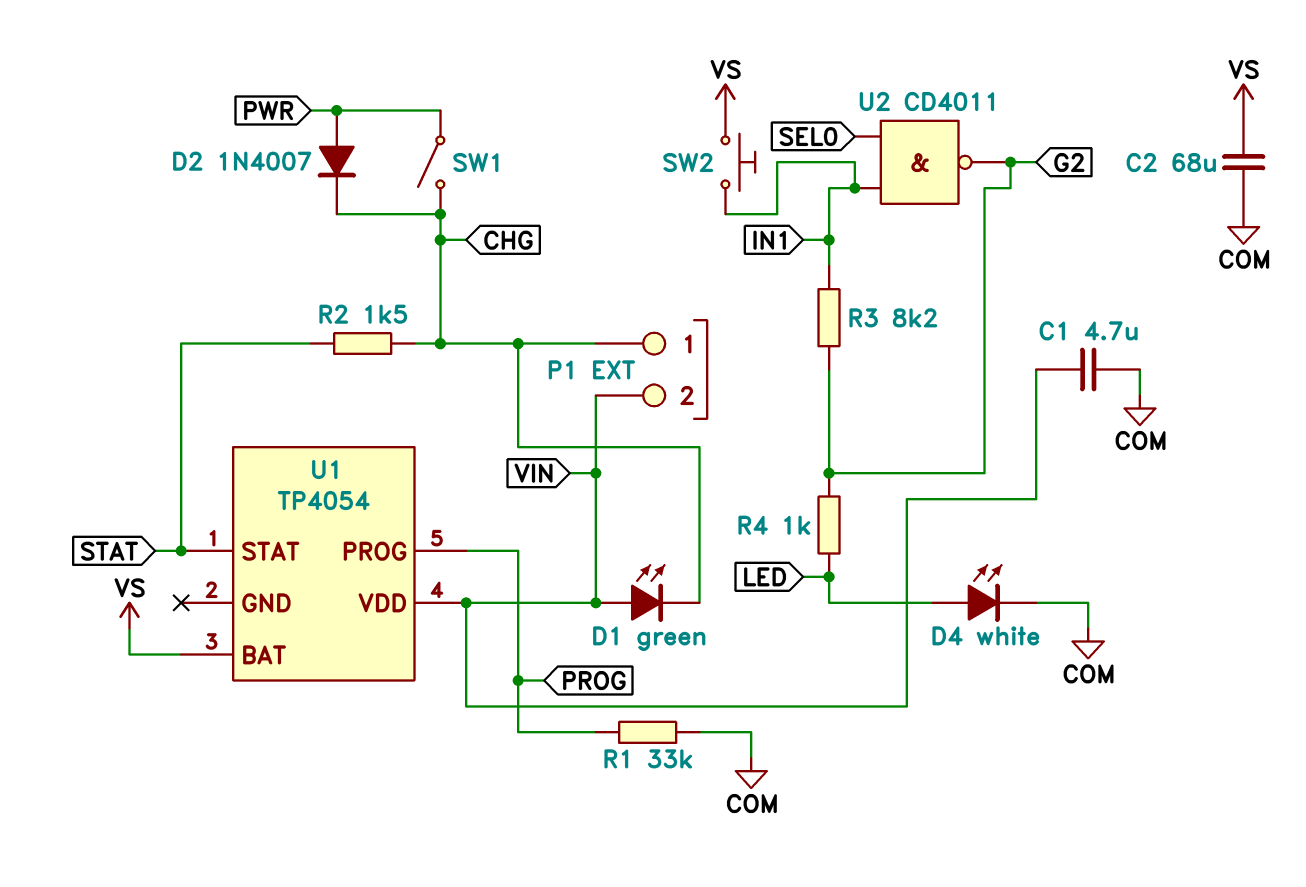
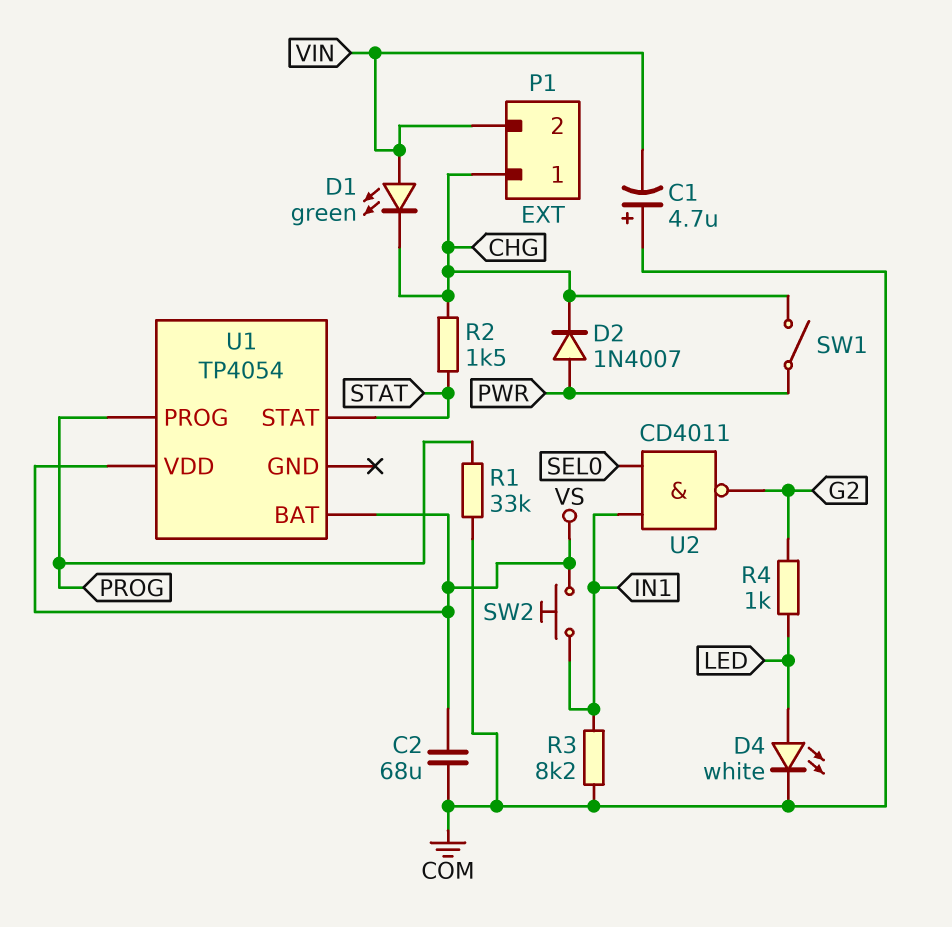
C1: 4.7uF (COM, VIN) -> 4.7uF (plus COM, minus VIN)
R3: 8.2k (G2, IN1) -> 8.2k (COM, IN1)
U1 pin VDD: VIN -> VS

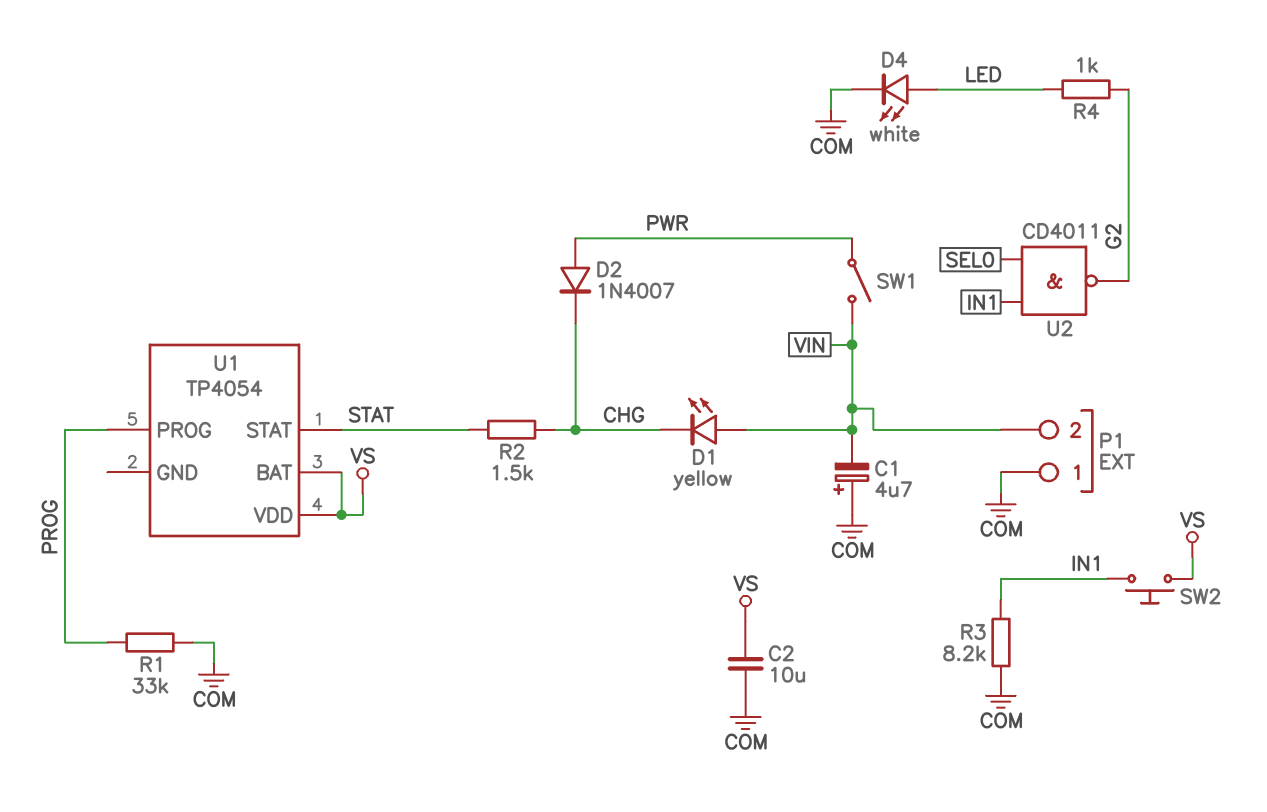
C2: 68uF (COM, VS) -> 10uF (COM, VS)
D1: LED green (A VIN, K CHG) -> LED yellow (A VIN, K CHG)
P1 pin 1: CHG -> COM
SW1: switch (CHG, PWR) -> switch (PWR, VIN)

